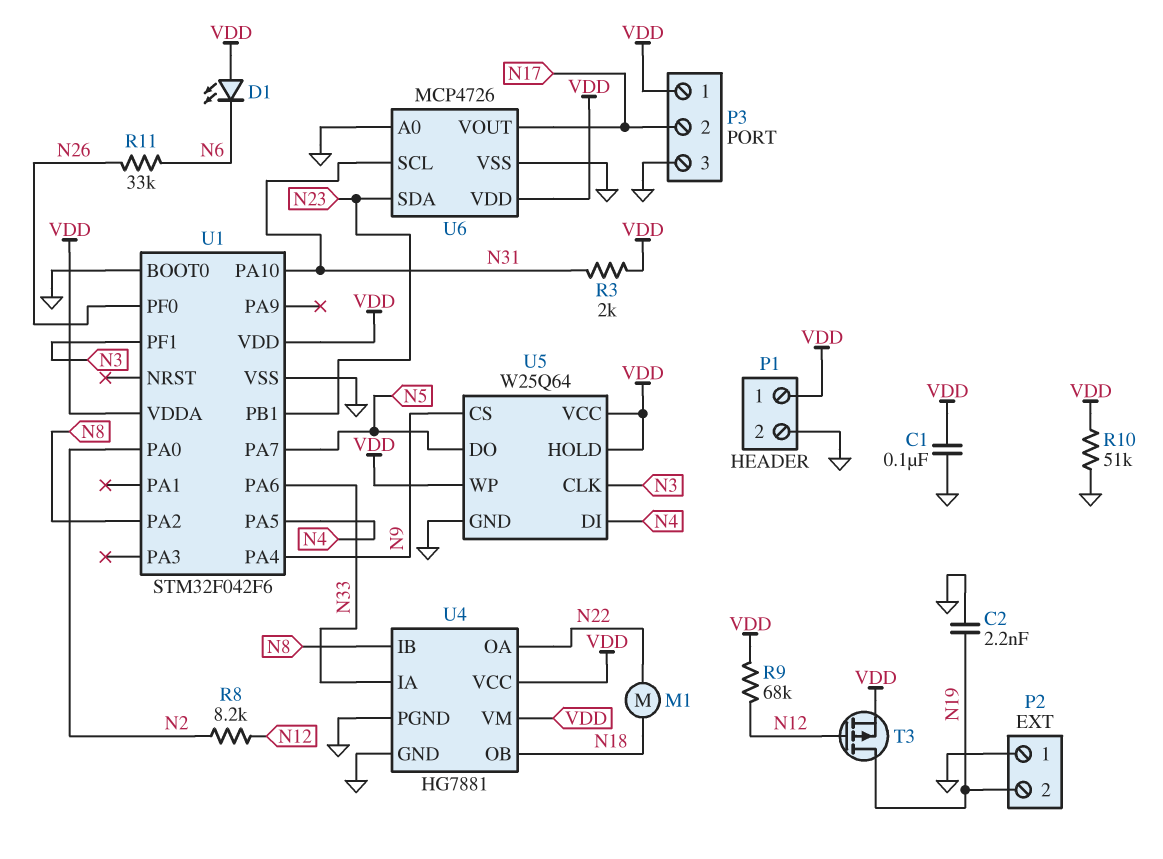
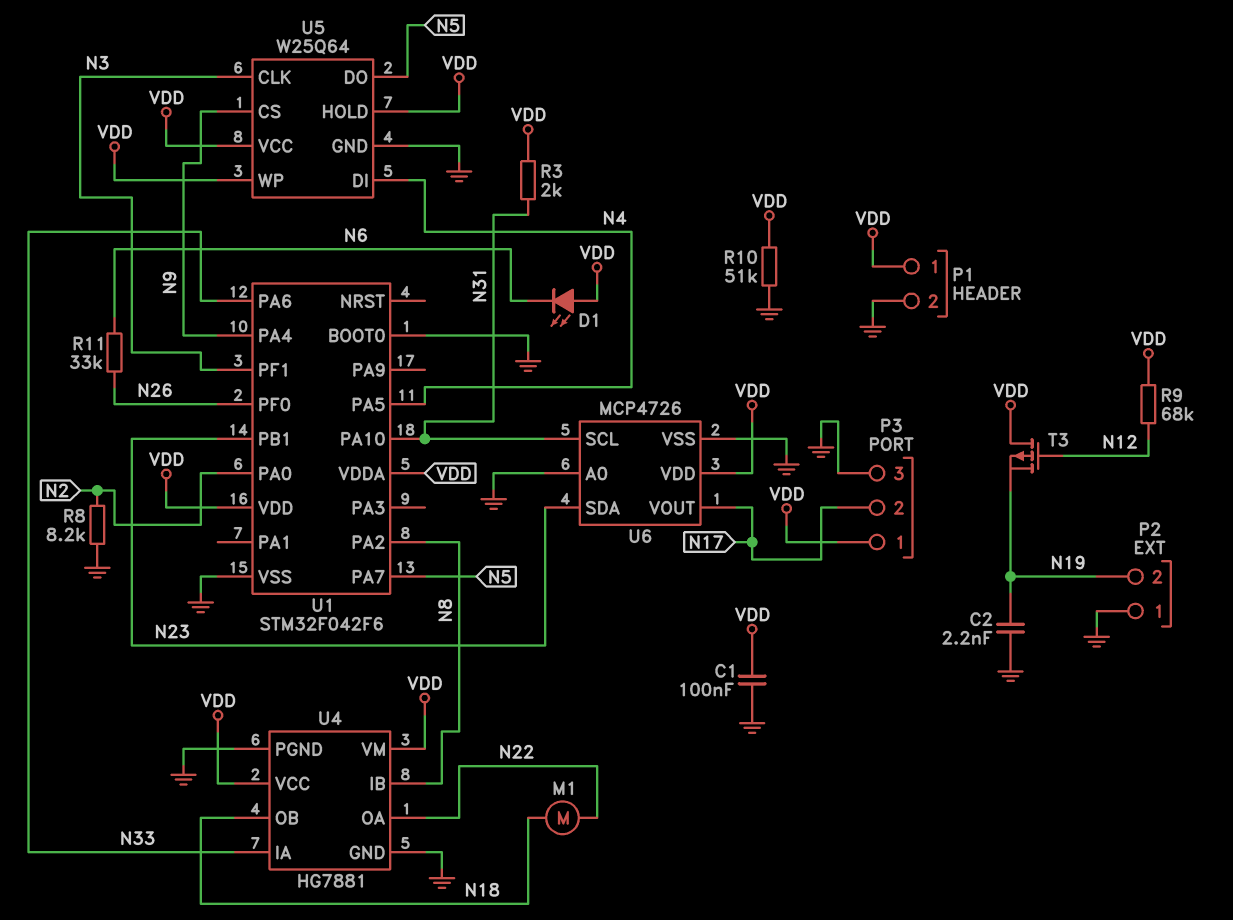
R8: 8.2k (N2, N12) -> 8.2k (GND, N2)
T3: PMOS (G N12, D N19, S VDD) -> PMOS (G N12, D VDD, S N19)

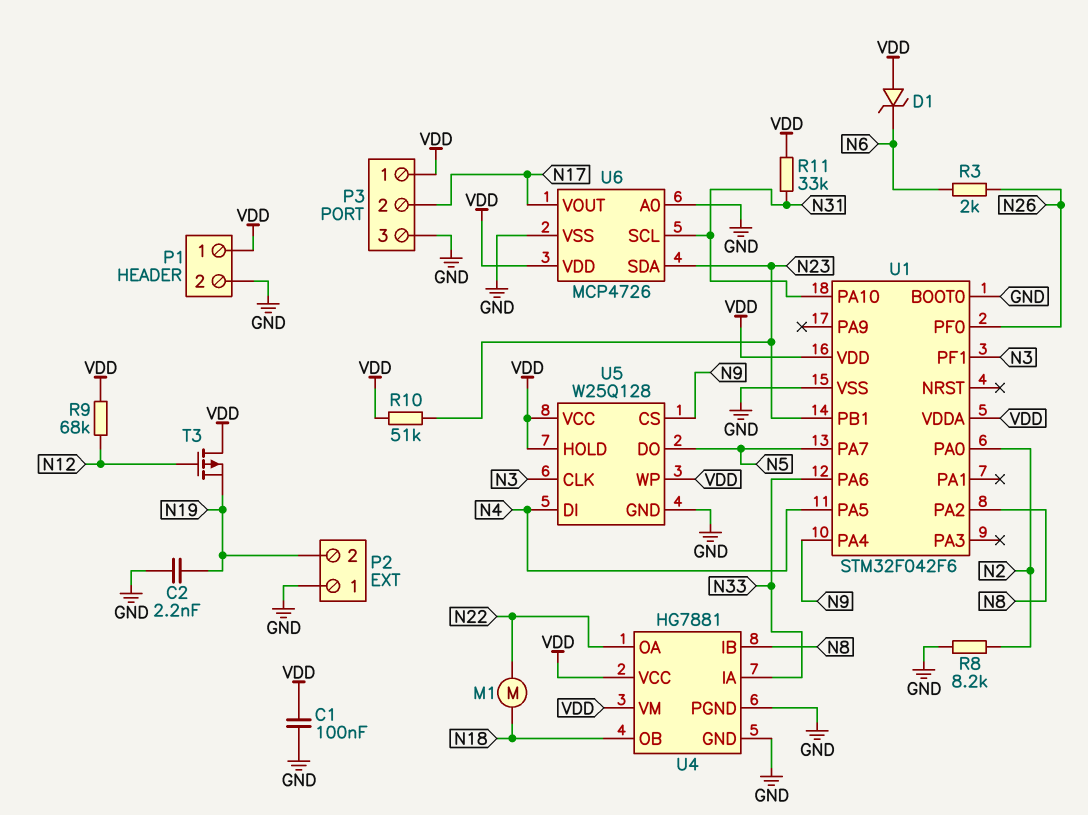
D1: LED (A VDD, K N6) -> zener (A VDD, K N6)
R3: 2k (N31, VDD) -> 2k (N6, N26)
R10: 51k (GND, VDD) -> 51k (N23, VDD)
R11: 33k (N6, N26) -> 33k (N31, VDD)
U5: W25Q64 -> W25Q128

